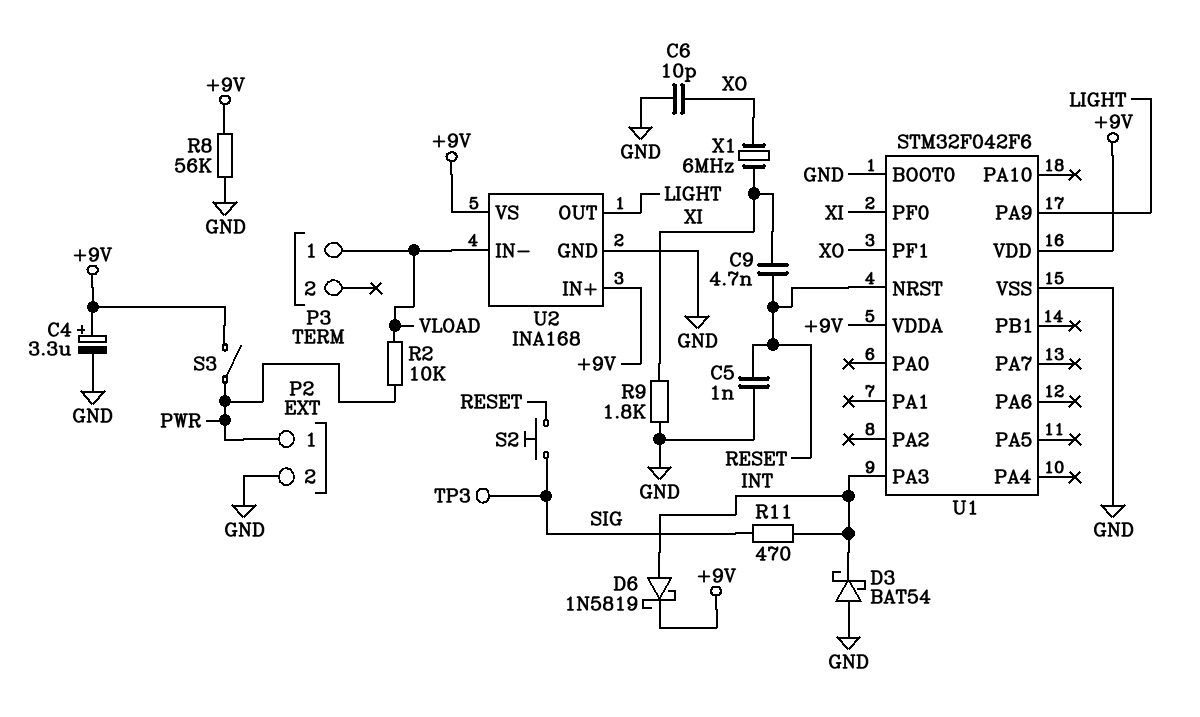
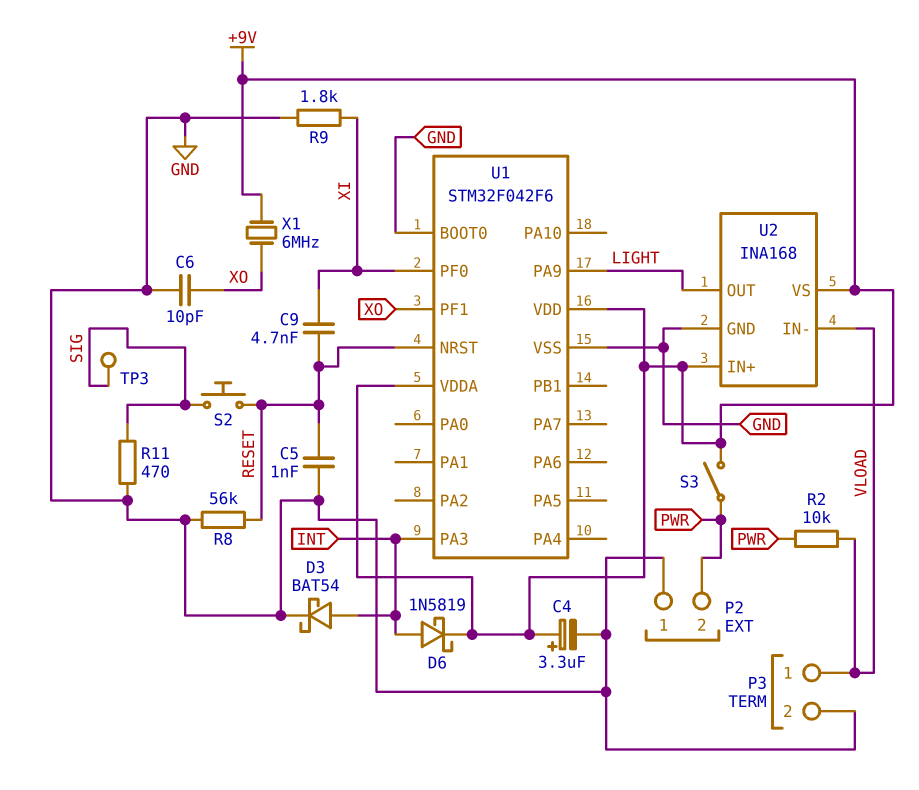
D3: schottky BAT54 (A GND, K INT) -> schottky BAT54 (A INT, K GND)
P2 pin 1: PWR -> GND
P2 pin 2: GND -> PWR
P3 pin 2: none -> GND
R8: 56k (+9V, GND) -> 56k (GND, RESET)
R11: 470 (INT, SIG) -> 470 (GND, SIG)
X1: 6MHz (XI, XO) -> 6MHz (+9V, XO)

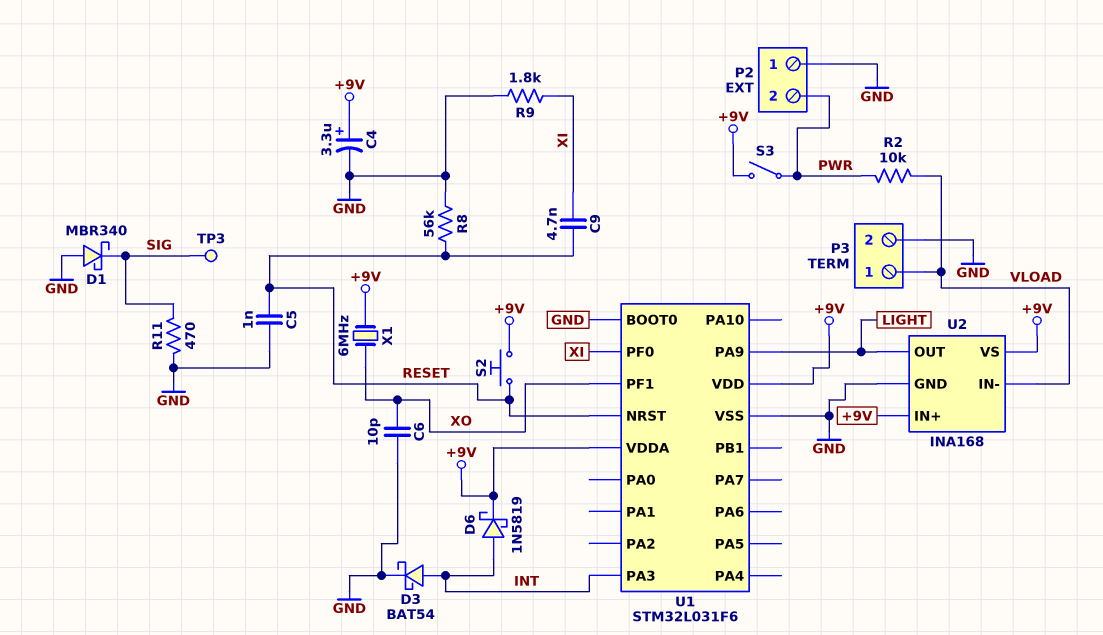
D1: none -> schottky MBR340 (A GND, K SIG)
S2: button (RESET, SIG) -> button (+9V, RESET)
U1: STM32F042F6 -> STM32L031F6

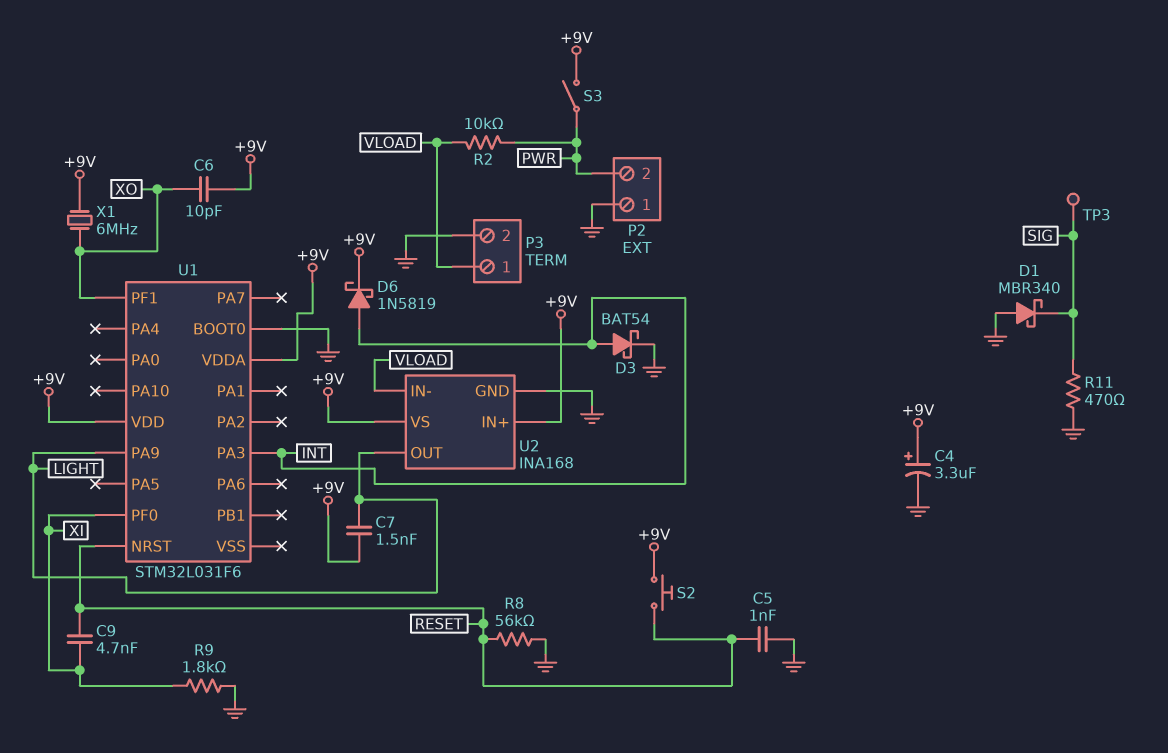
C6: 10pF (GND, XO) -> 10pF (+9V, XO)
C7: none -> 1.5nF (+9V, LIGHT)
U1 pin VSS: GND -> none

